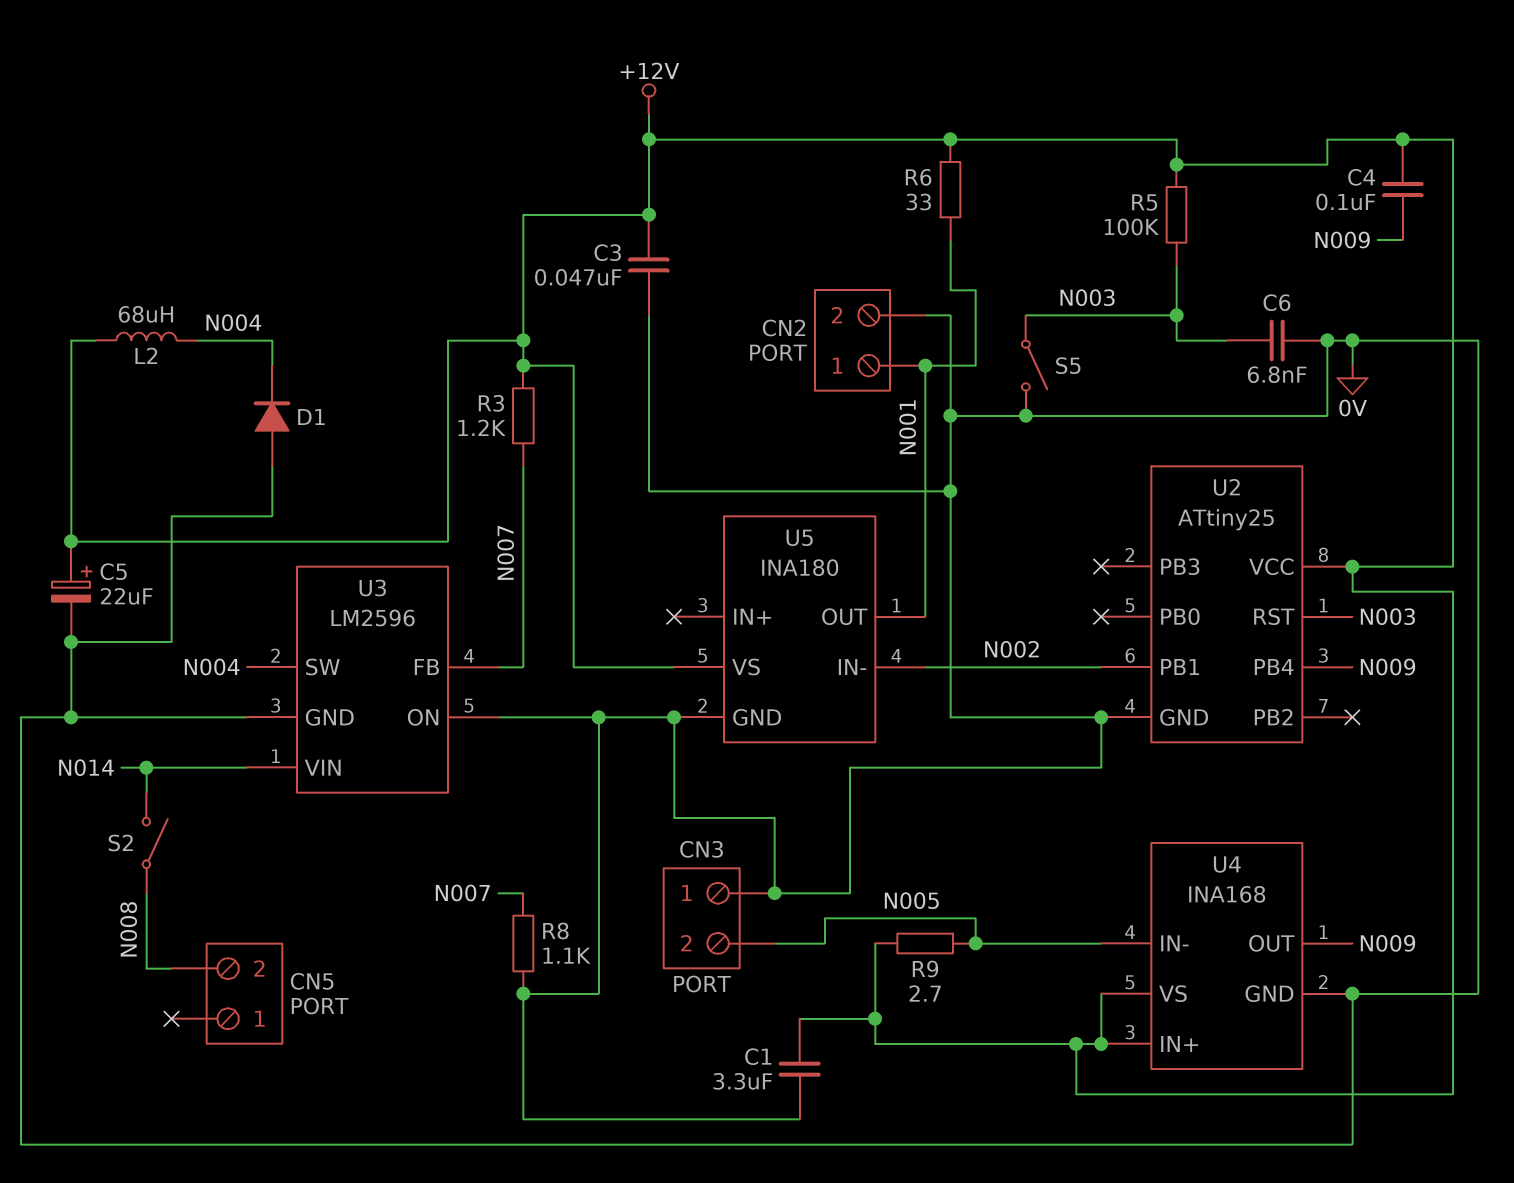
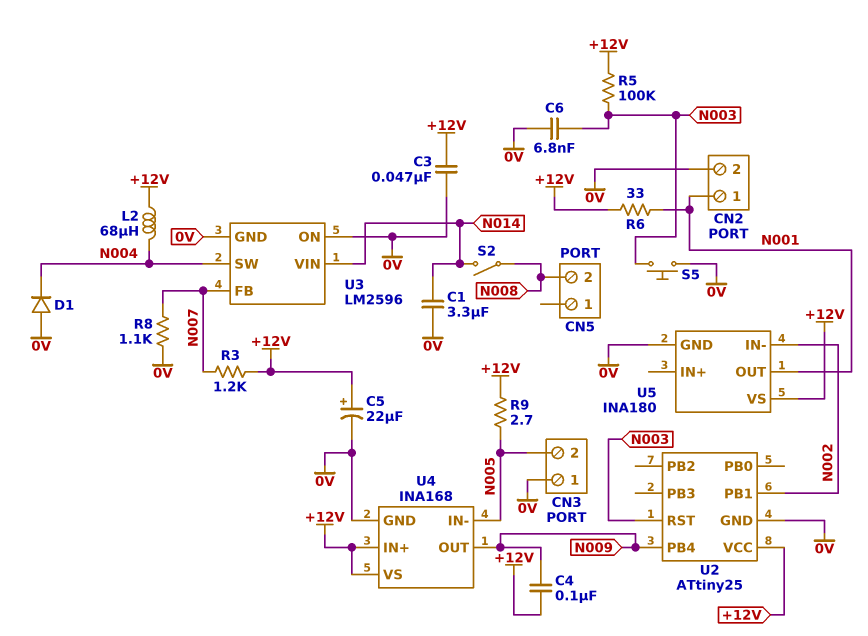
C1: 3.3uF (+12V, 0V) -> 3.3uF (0V, N014)
S5: switch (0V, N003) -> button (0V, N003)

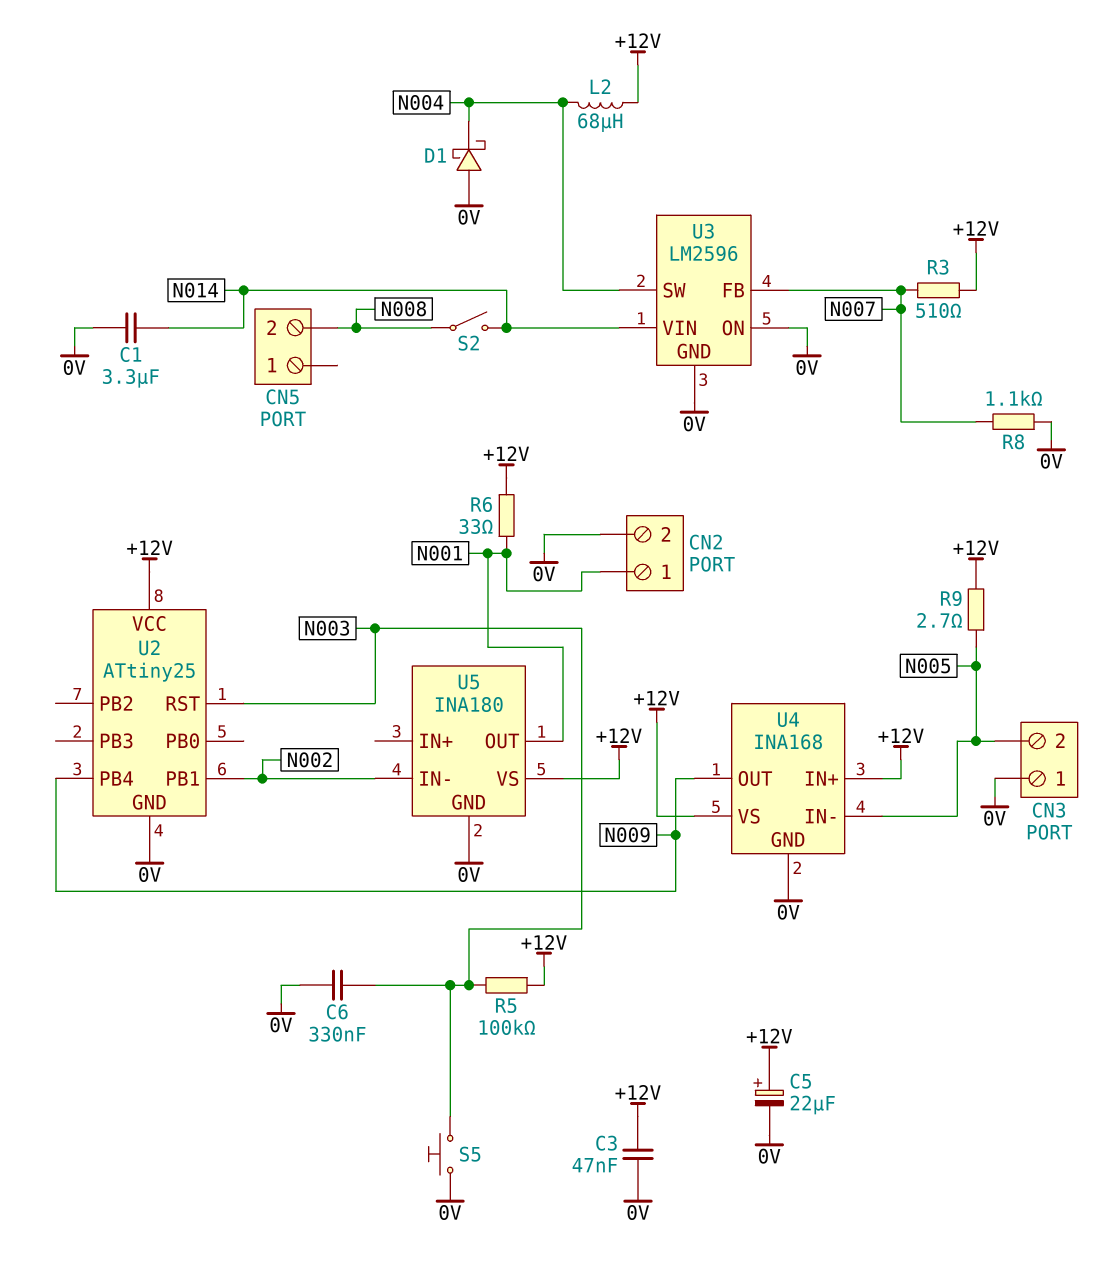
C4: 100nF (+12V, N009) -> none
C6: 6.8nF (0V, N003) -> 330nF (0V, N003)
D1: diode (A 0V, K N004) -> schottky (A 0V, K N004)
R3: 1.2k (+12V, N007) -> 510 (+12V, N007)

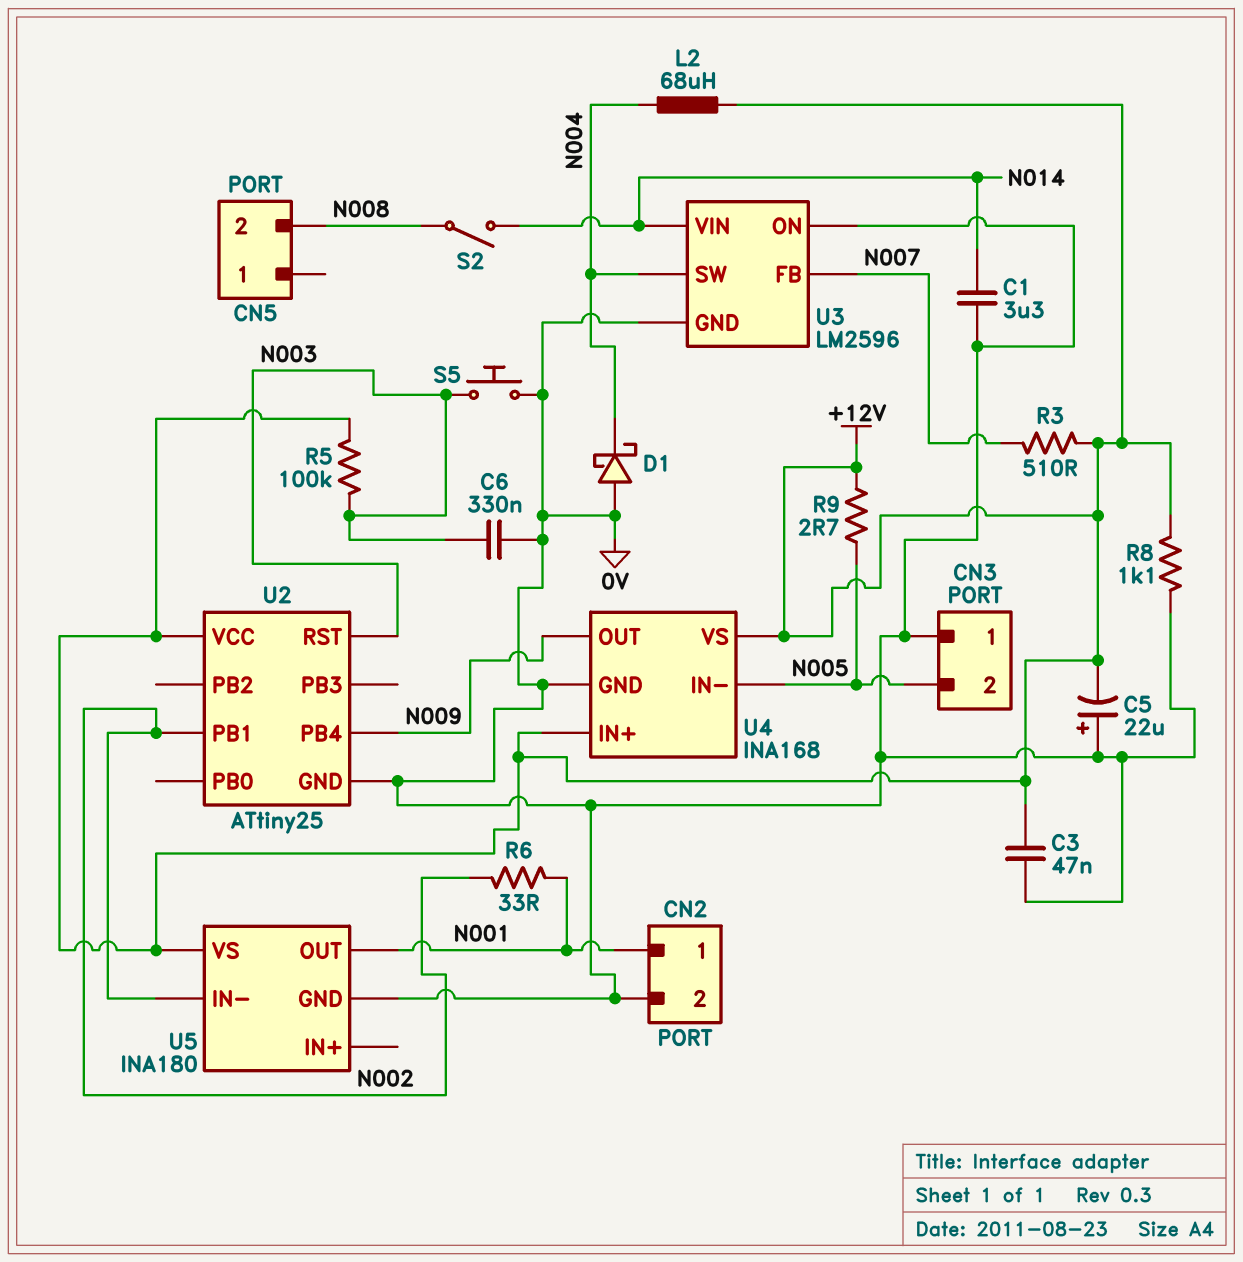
C5: 22uF (plus +12V, minus 0V) -> 22uF (plus 0V, minus +12V)
R6: 33 (+12V, N001) -> 33 (N001, N002)
R8: 1.1k (0V, N007) -> 1.1k (+12V, 0V)

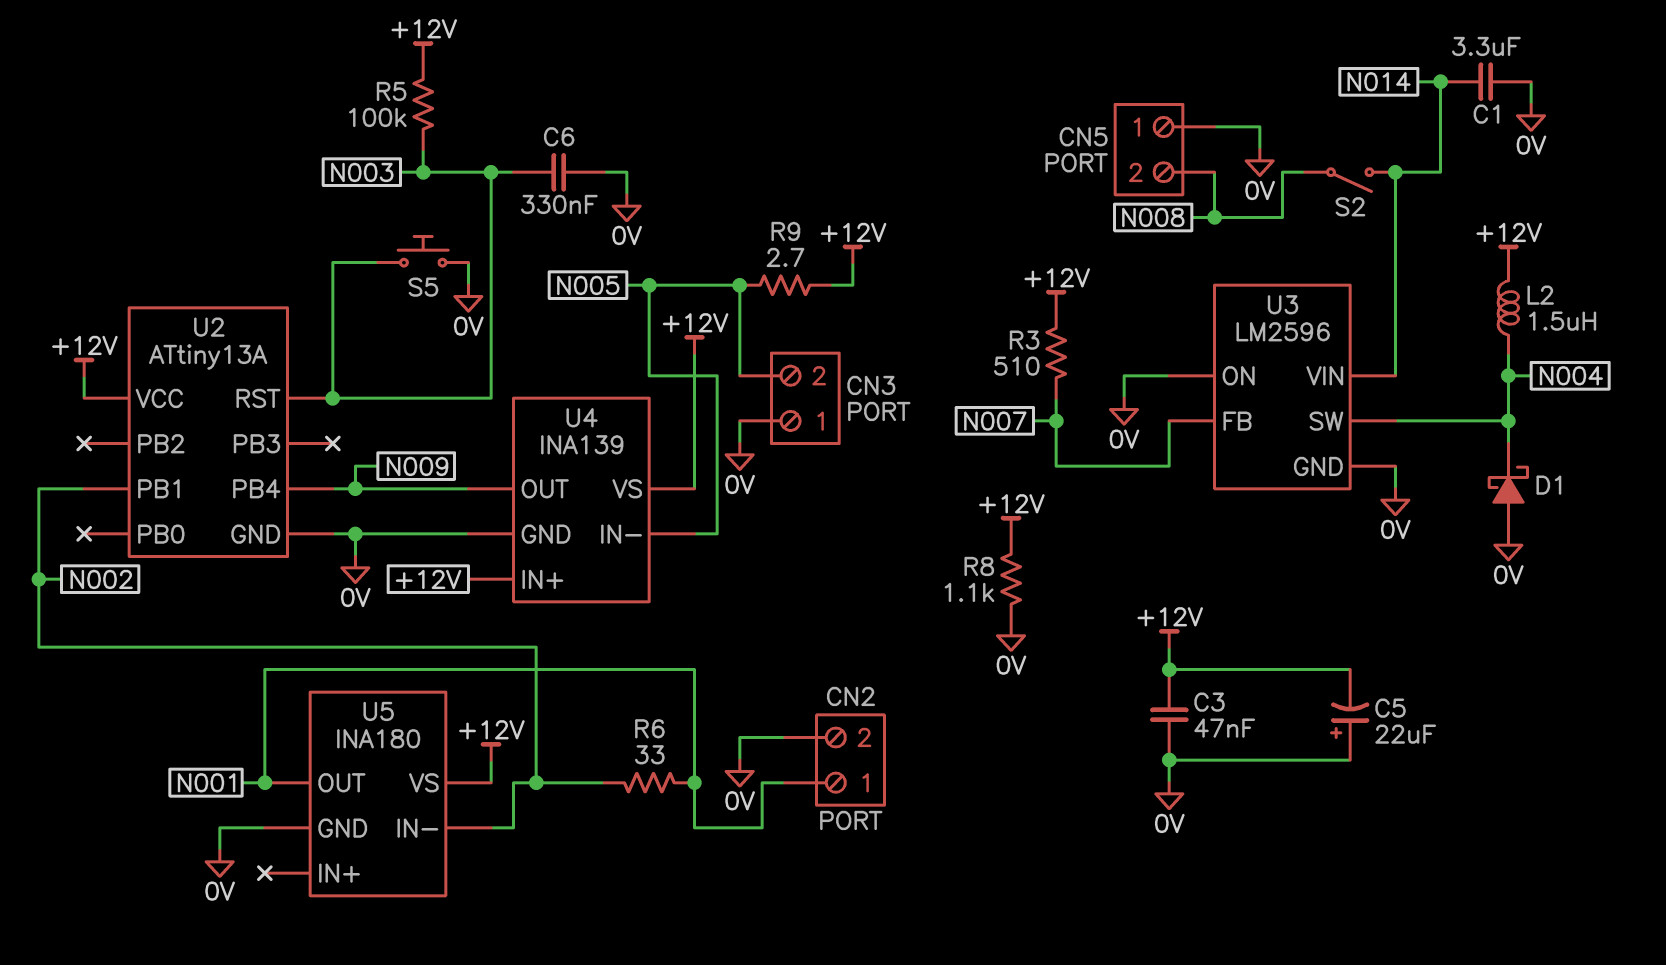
CN5 pin 1: none -> 0V
L2: 68uH (+12V, N004) -> 1.5uH (+12V, N004)
U2: ATtiny25 -> ATtiny13A
U4: INA168 -> INA139

